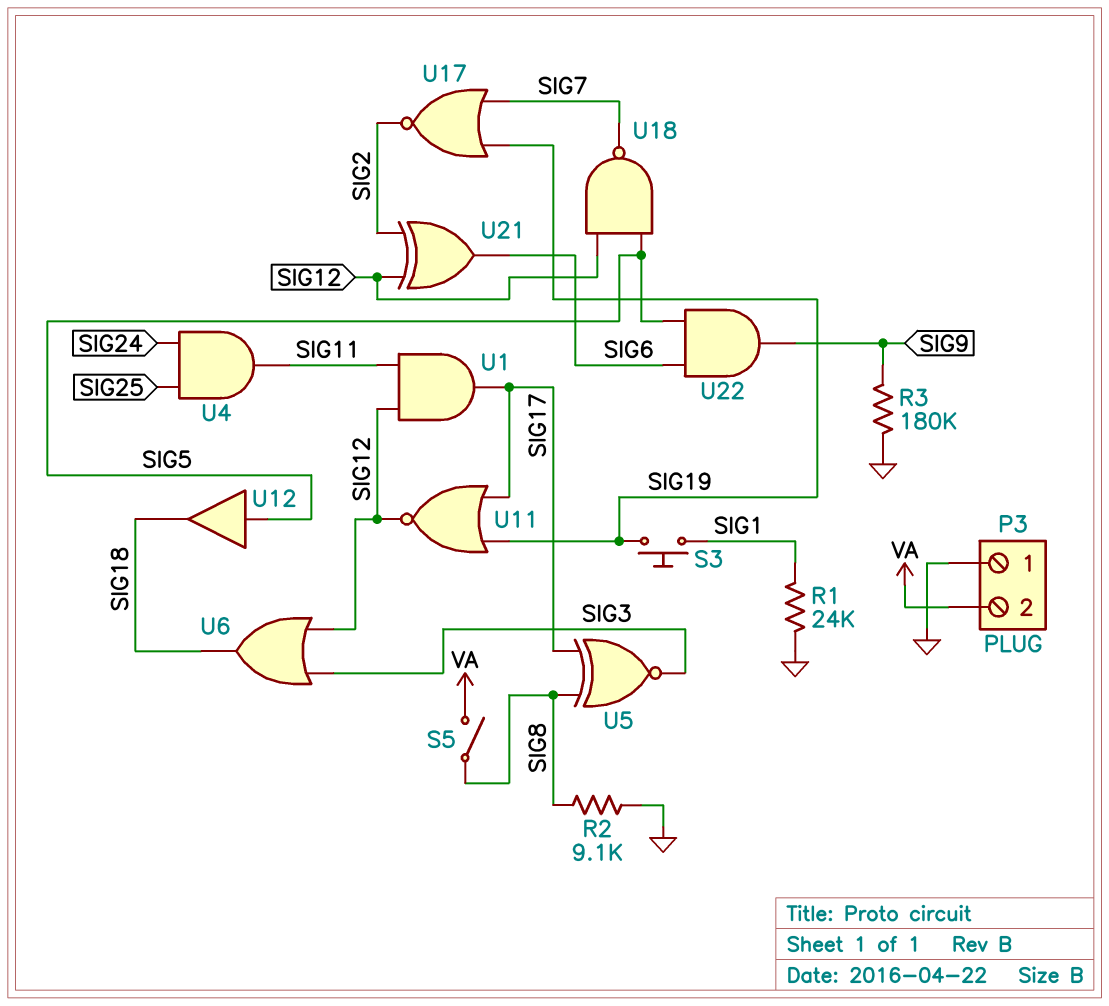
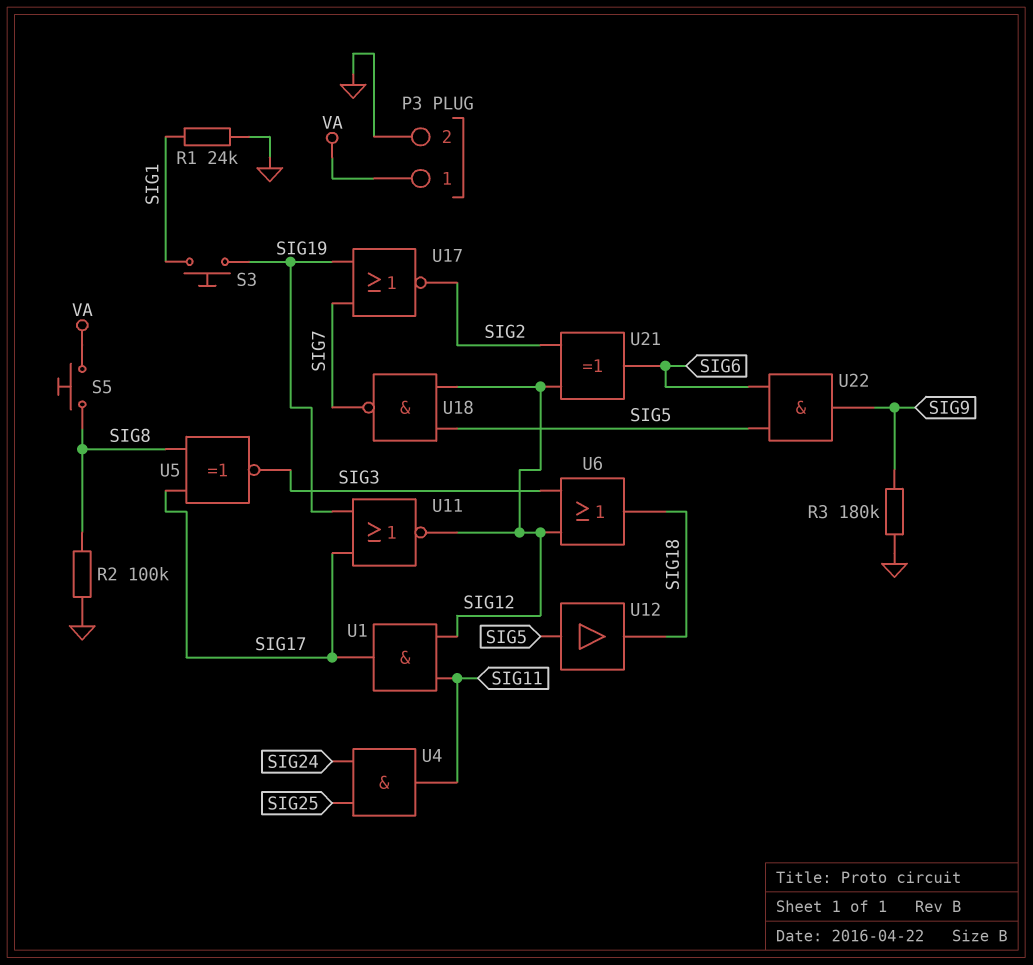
P3 pin 1: GND -> VA
P3 pin 2: VA -> GND
R2: 9.1k (GND, SIG8) -> 100k (GND, SIG8)
S5: switch (SIG8, VA) -> button (SIG8, VA)

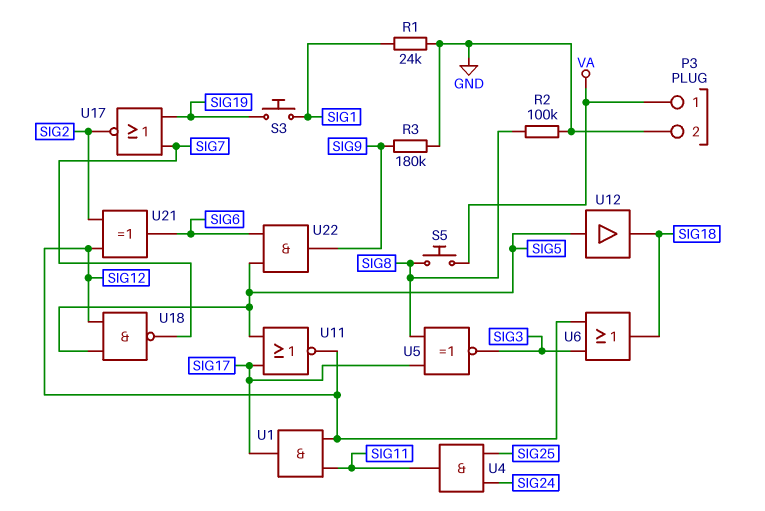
U11: NOR (in SIG17, in SIG19, out SIG12) -> NOR (in SIG5, in SIG17, out SIG12)

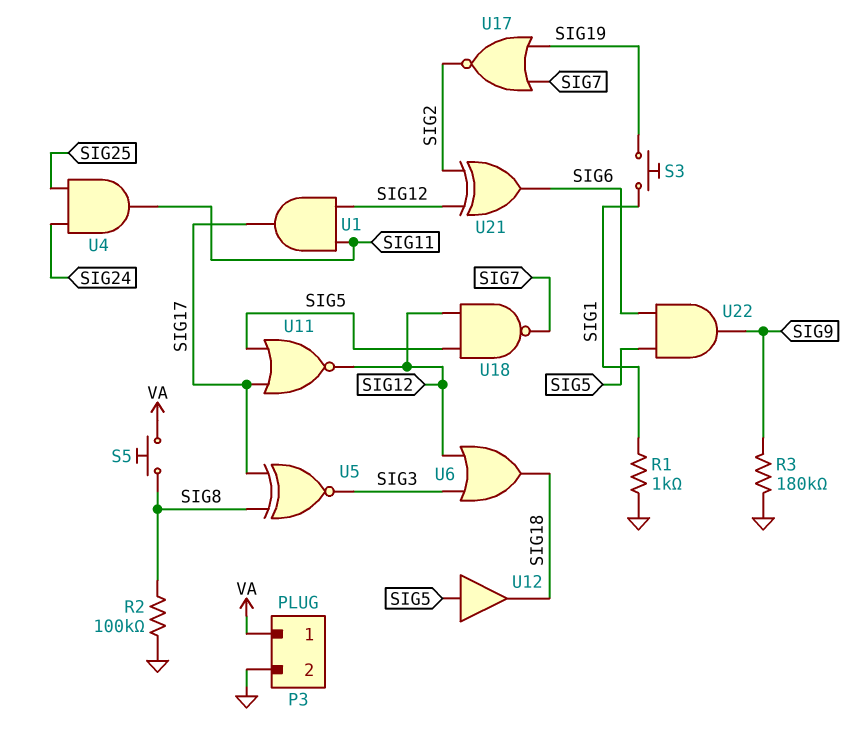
R1: 24k (GND, SIG1) -> 1k (GND, SIG1)

